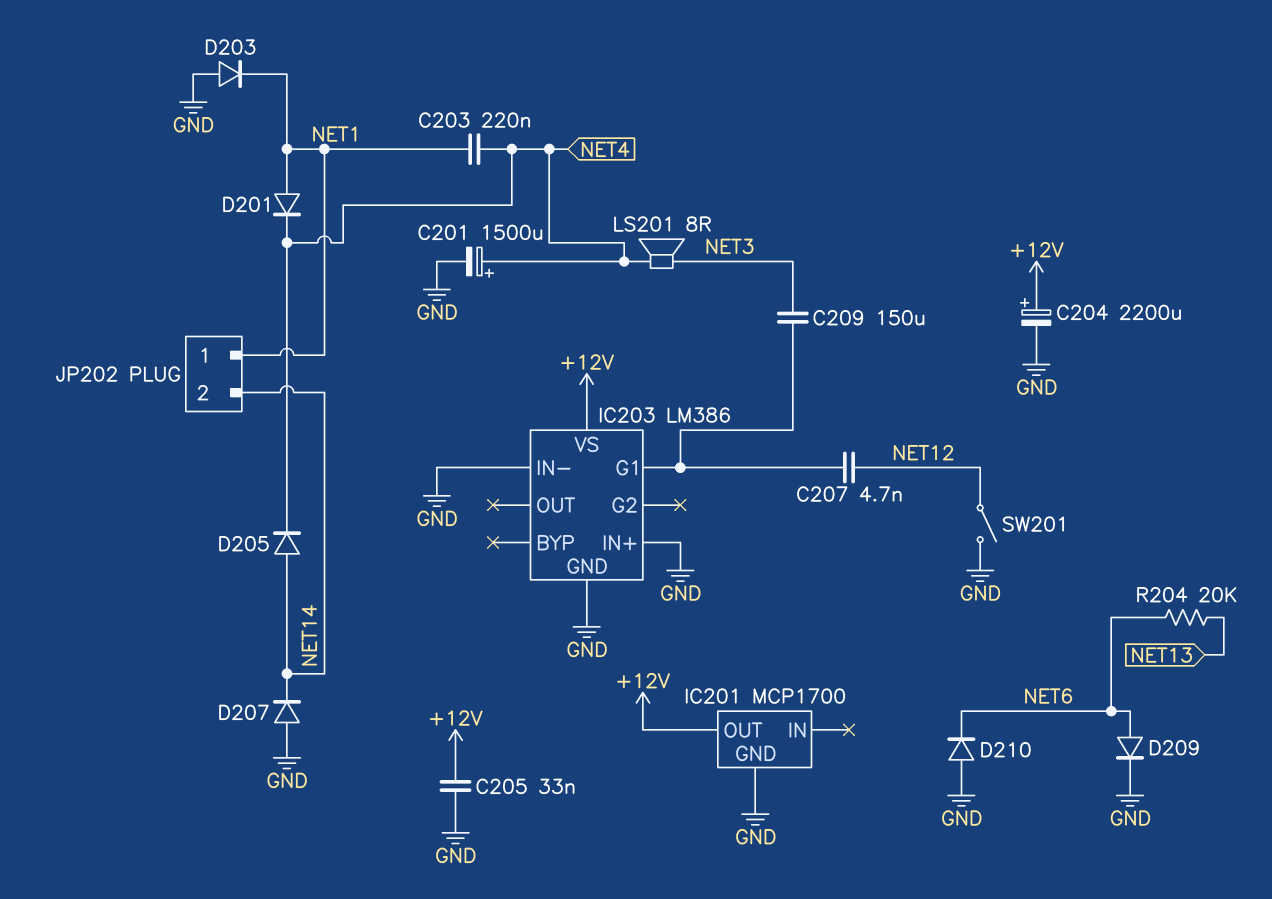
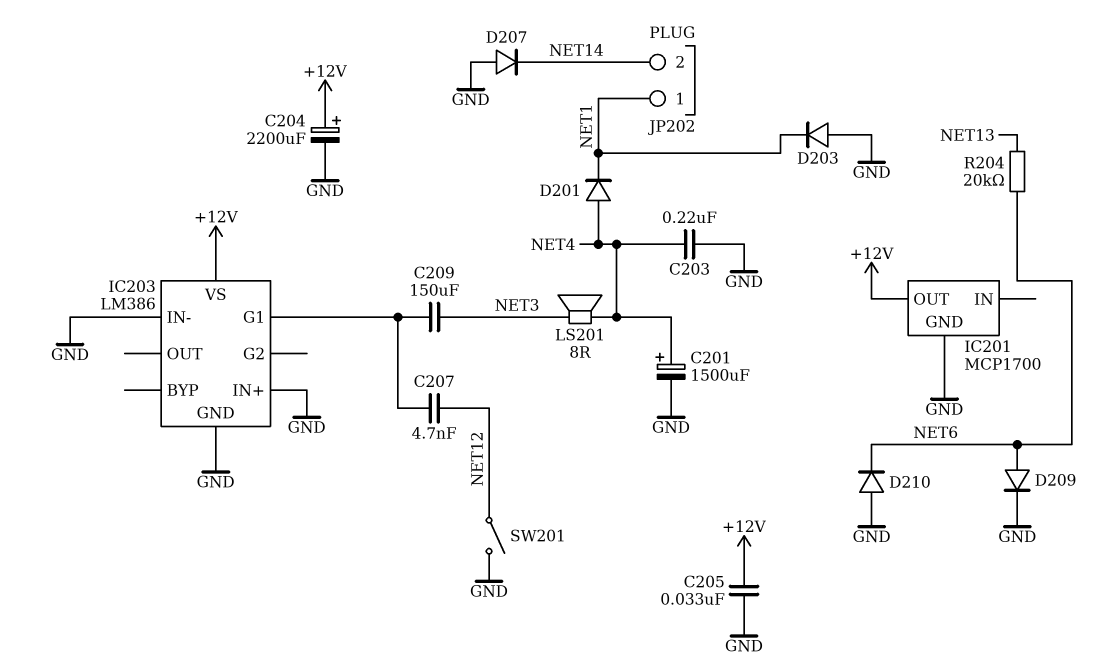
C203: 220nF (NET1, NET4) -> 220nF (GND, NET4)
D201: diode (A NET1, K NET4) -> diode (A NET4, K NET1)
D205: diode (A NET14, K NET4) -> none

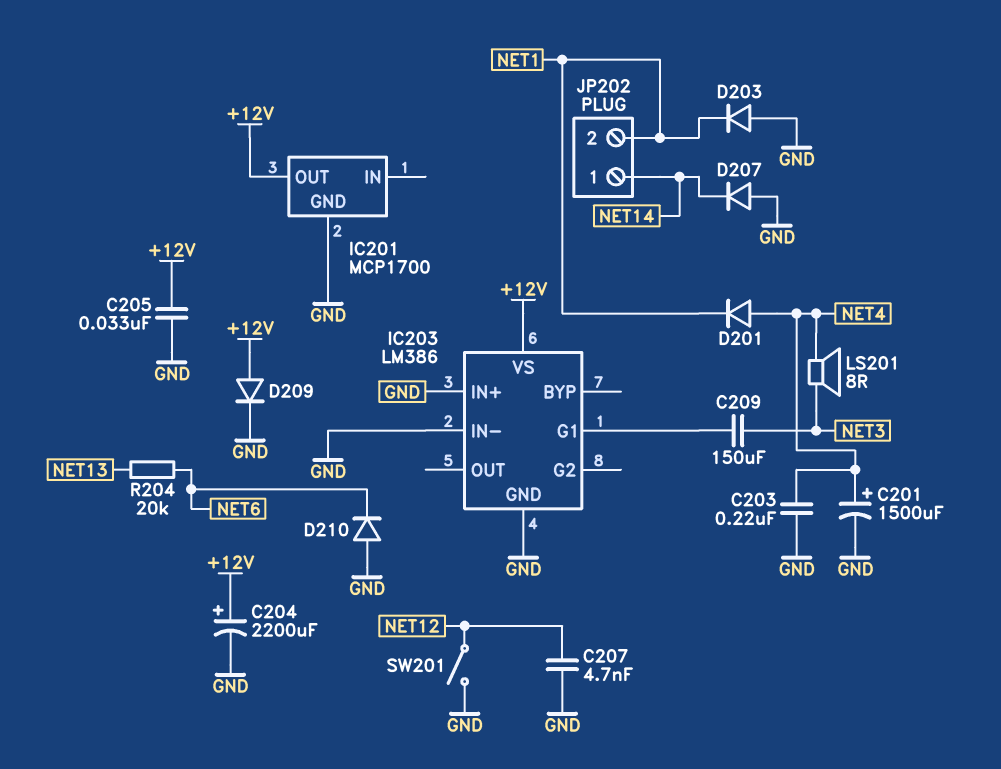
C207: 4.7nF (IC203/G1, NET12) -> 4.7nF (GND, NET12)
D209: diode (A NET6, K GND) -> diode (A +12V, K GND)
JP202 pin 1: NET1 -> NET14
JP202 pin 2: NET14 -> NET1

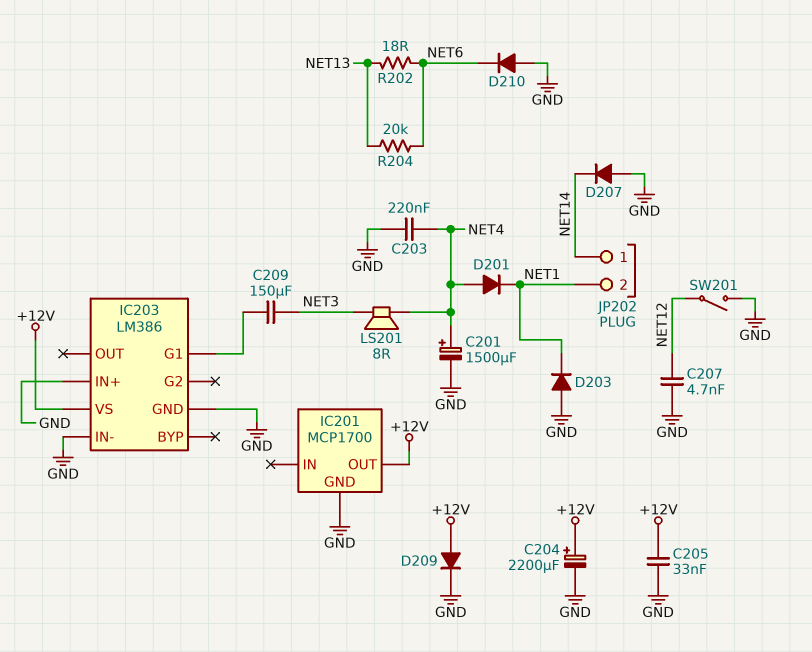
R202: none -> 18 (NET6, NET13)

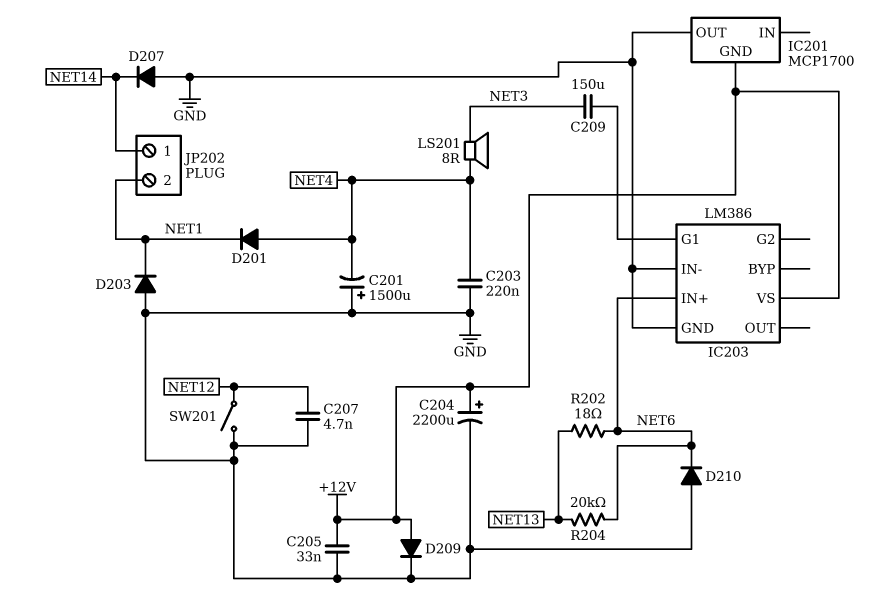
C201: 1500uF (plus NET4, minus GND) -> 1500uF (plus GND, minus NET4)
IC201 pin GND: GND -> +12V
IC201 pin OUT: +12V -> GND
IC203 pin IN+: GND -> NET6

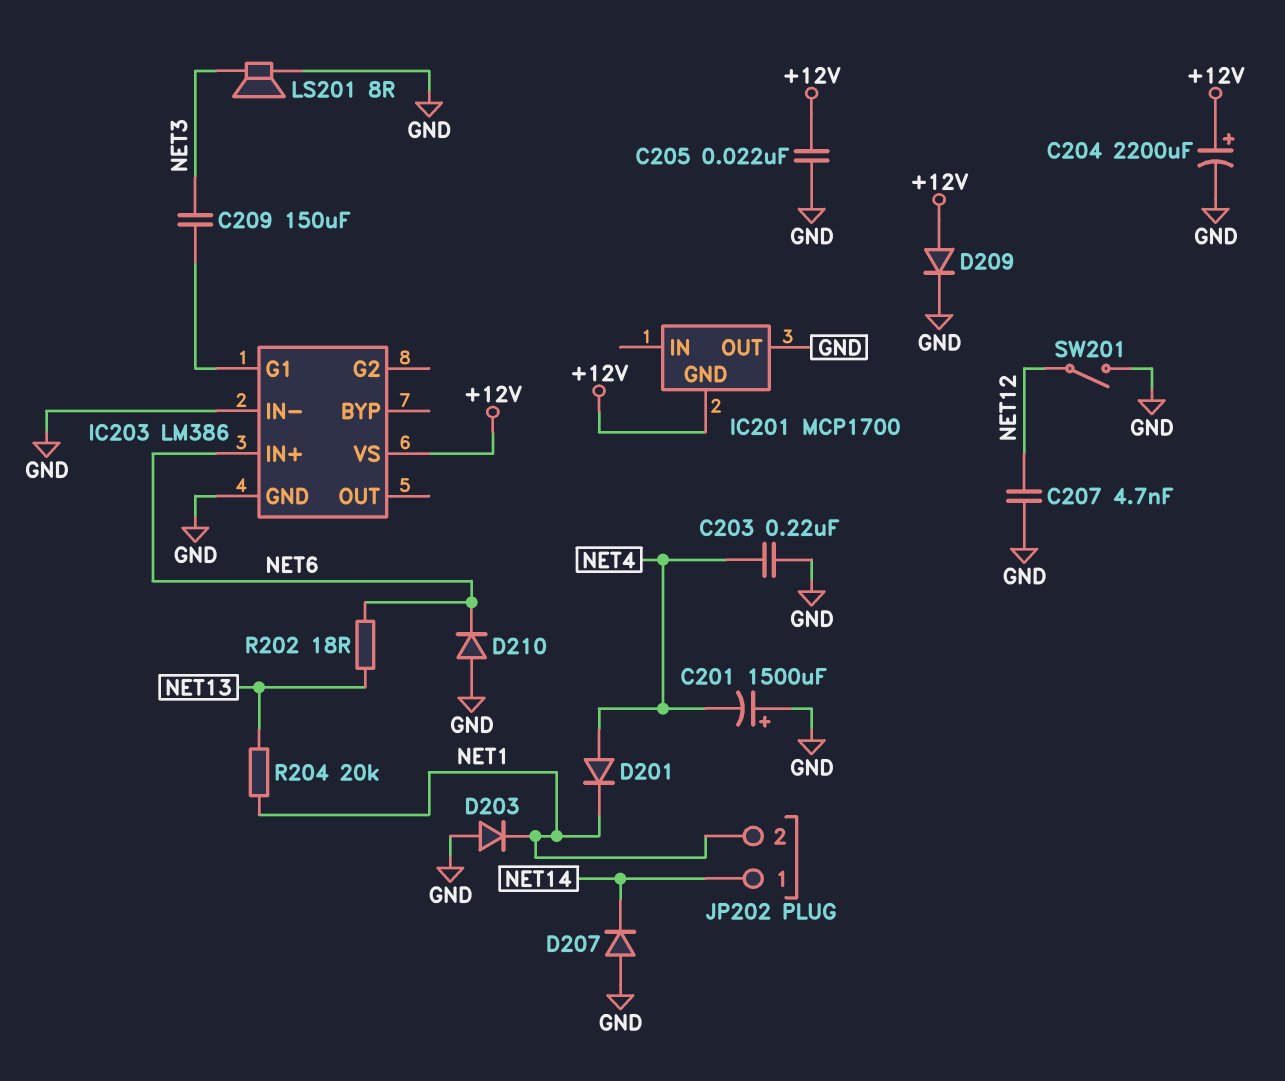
C205: 33nF (+12V, GND) -> 22nF (+12V, GND)
LS201: speaker 8R (NET3, NET4) -> speaker 8R (GND, NET3)
R204: 20k (NET6, NET13) -> 20k (NET1, NET13)

